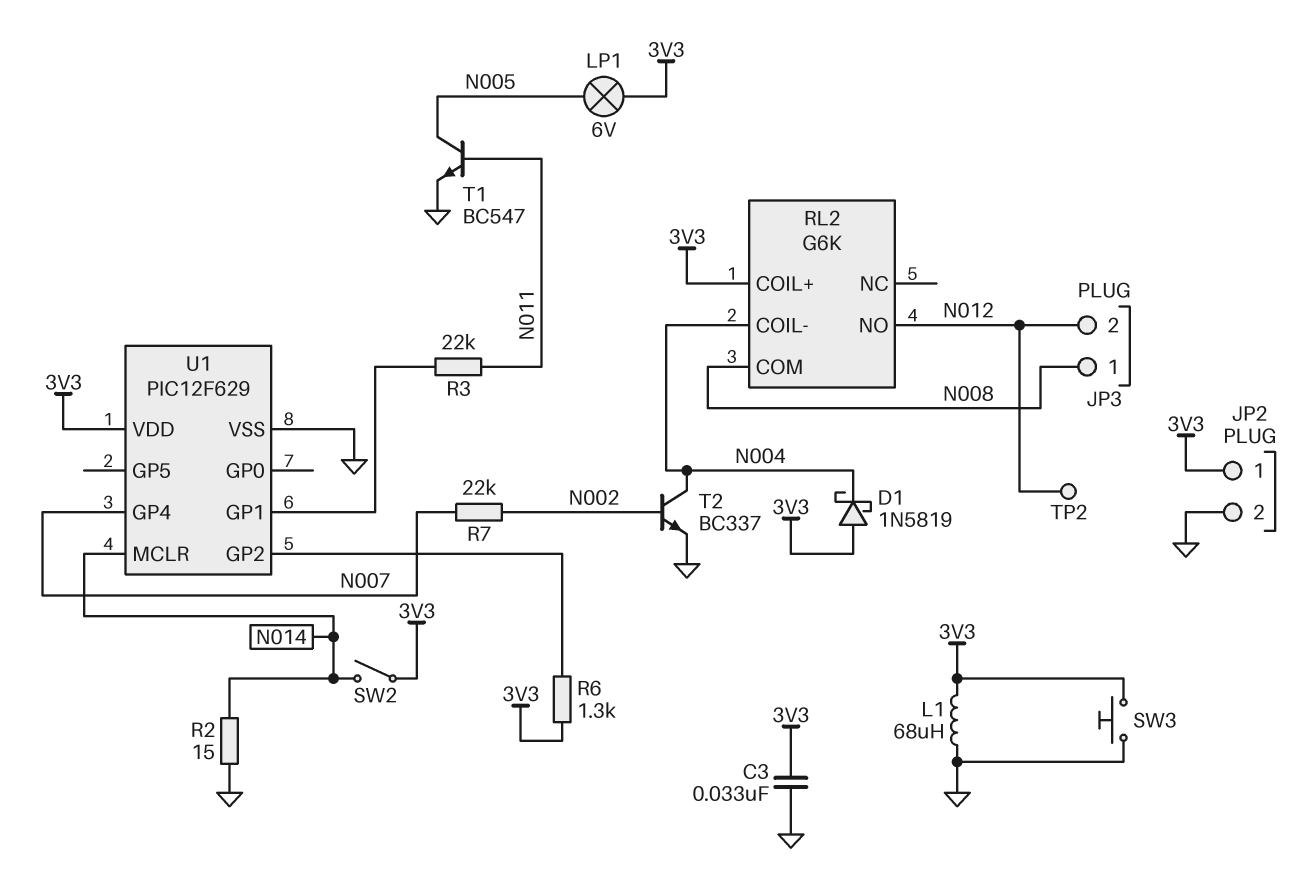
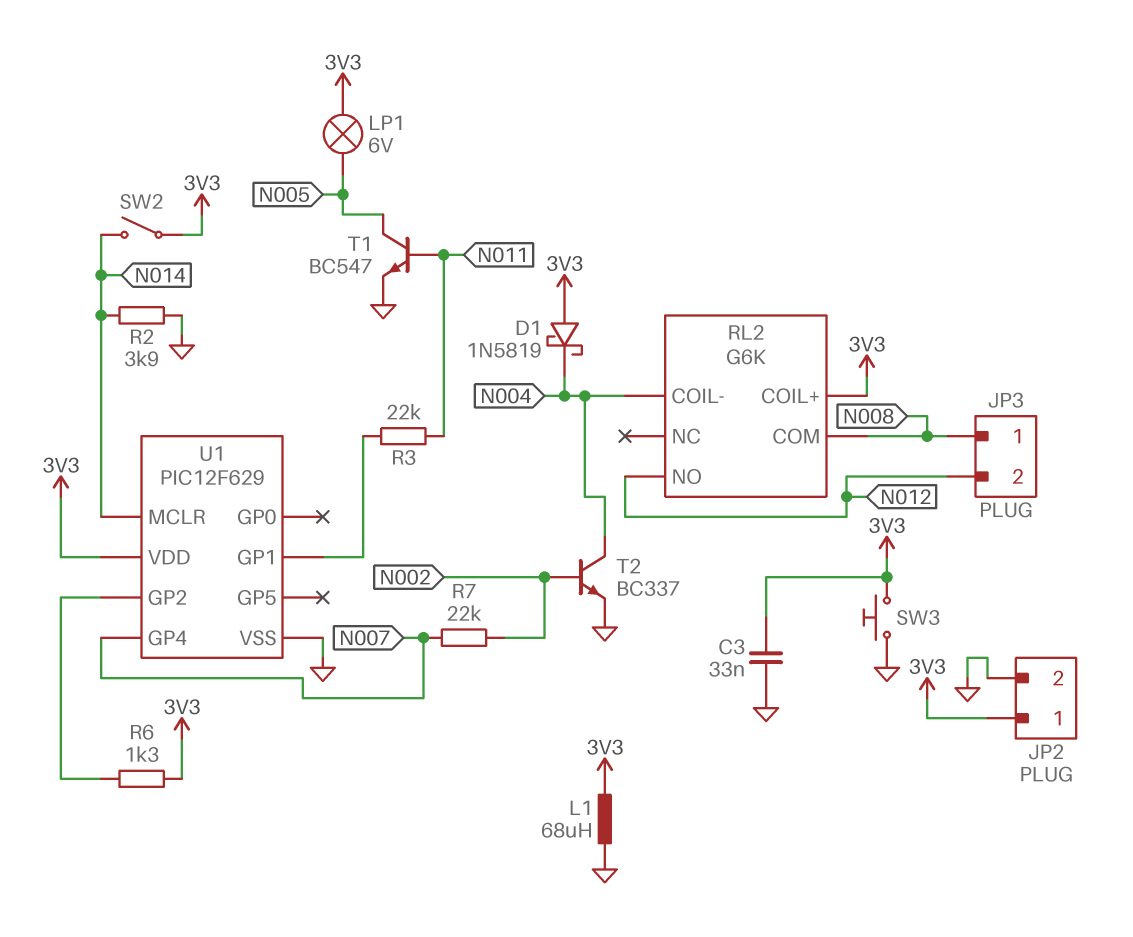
R2: 15 (GND, N014) -> 3.9k (GND, N014)
TP2: test point (N012) -> none

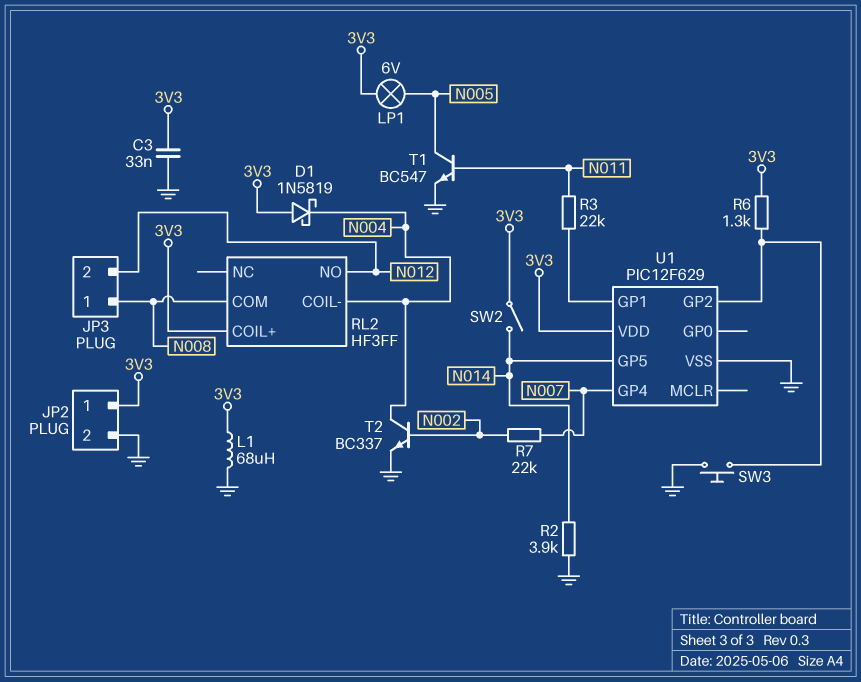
RL2: G6K -> HF3FF
SW3: button (3V3, GND) -> button (GND, U1/GP2)
U1 pin GP5: none -> N014
U1 pin MCLR: N014 -> none

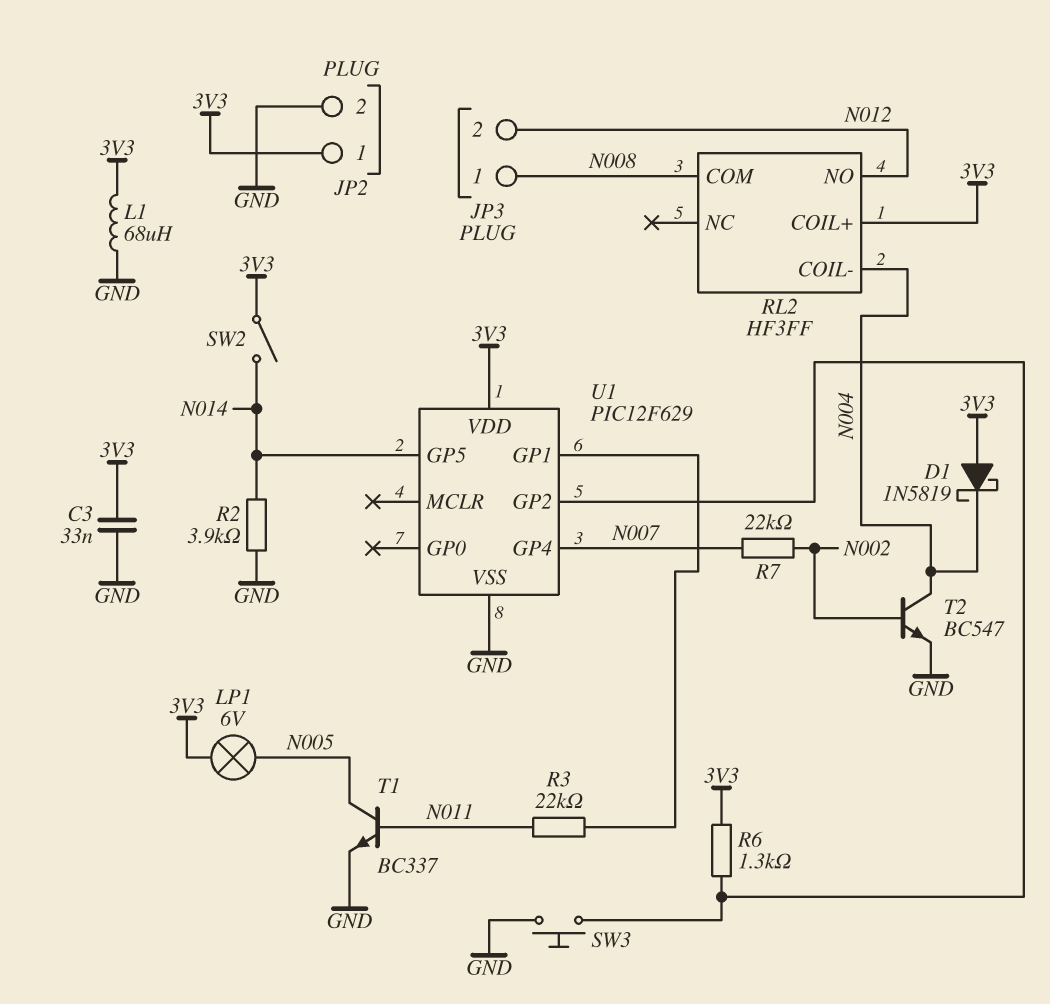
T1: NPN BC547 (B N011, C N005, E GND) -> NPN BC337 (B N011, C N005, E GND)
T2: NPN BC337 (B N002, C N004, E GND) -> NPN BC547 (B N002, C N004, E GND)

